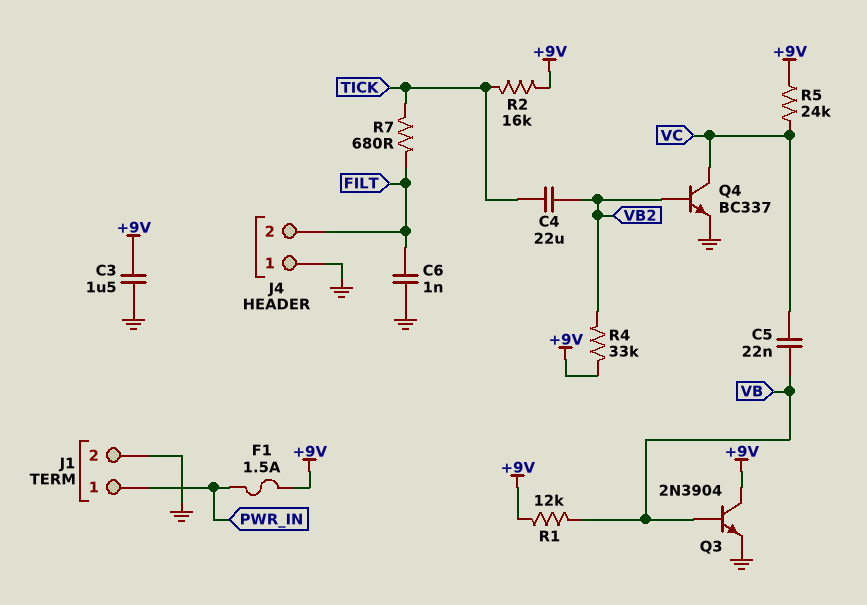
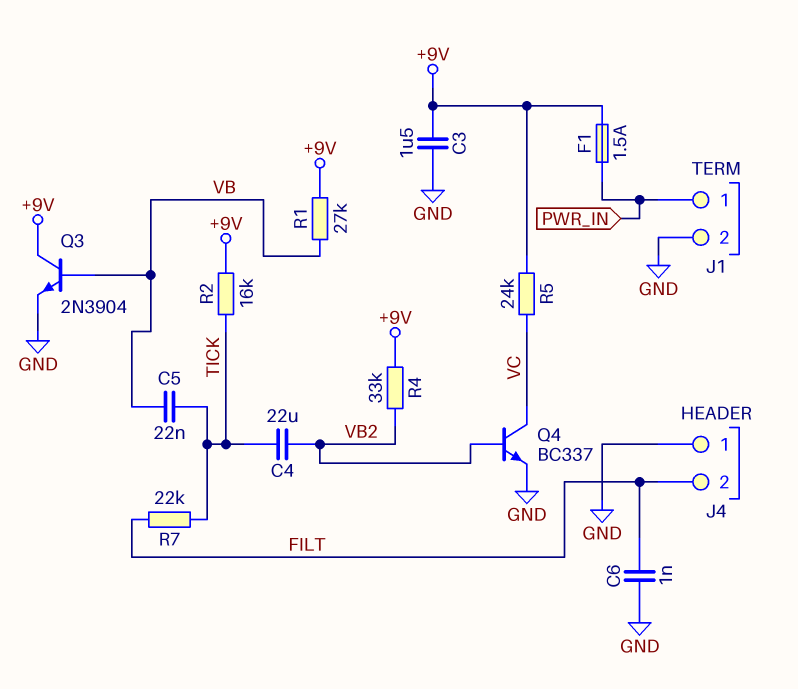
C5: 22nF (VB, VC) -> 22nF (TICK, VB)
R1: 12k (+9V, VB) -> 27k (+9V, VB)
R7: 680 (FILT, TICK) -> 22k (FILT, TICK)

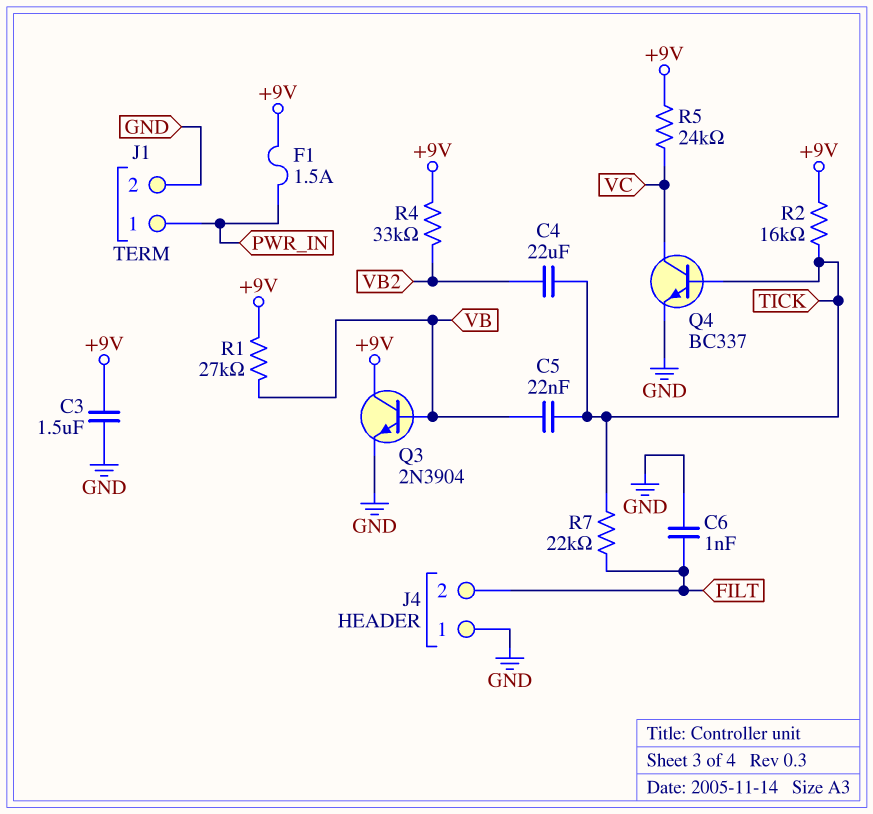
Q4: NPN BC337 (B VB2, C VC, E GND) -> NPN BC337 (B TICK, C VC, E GND)

